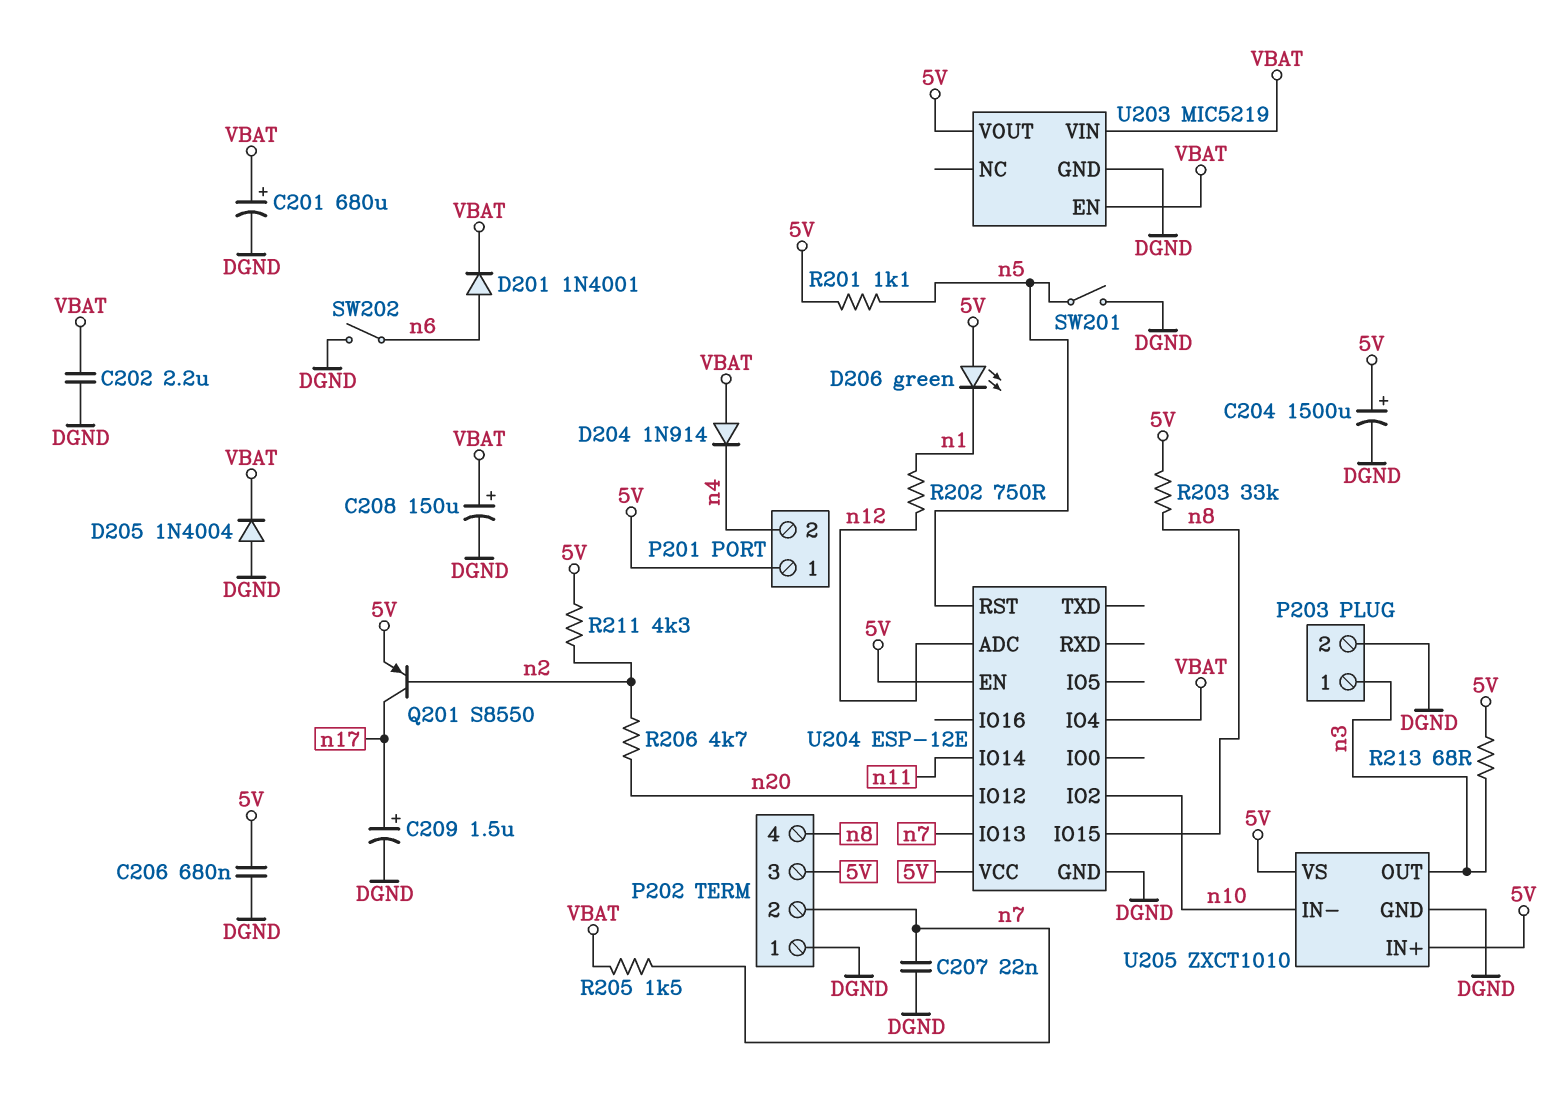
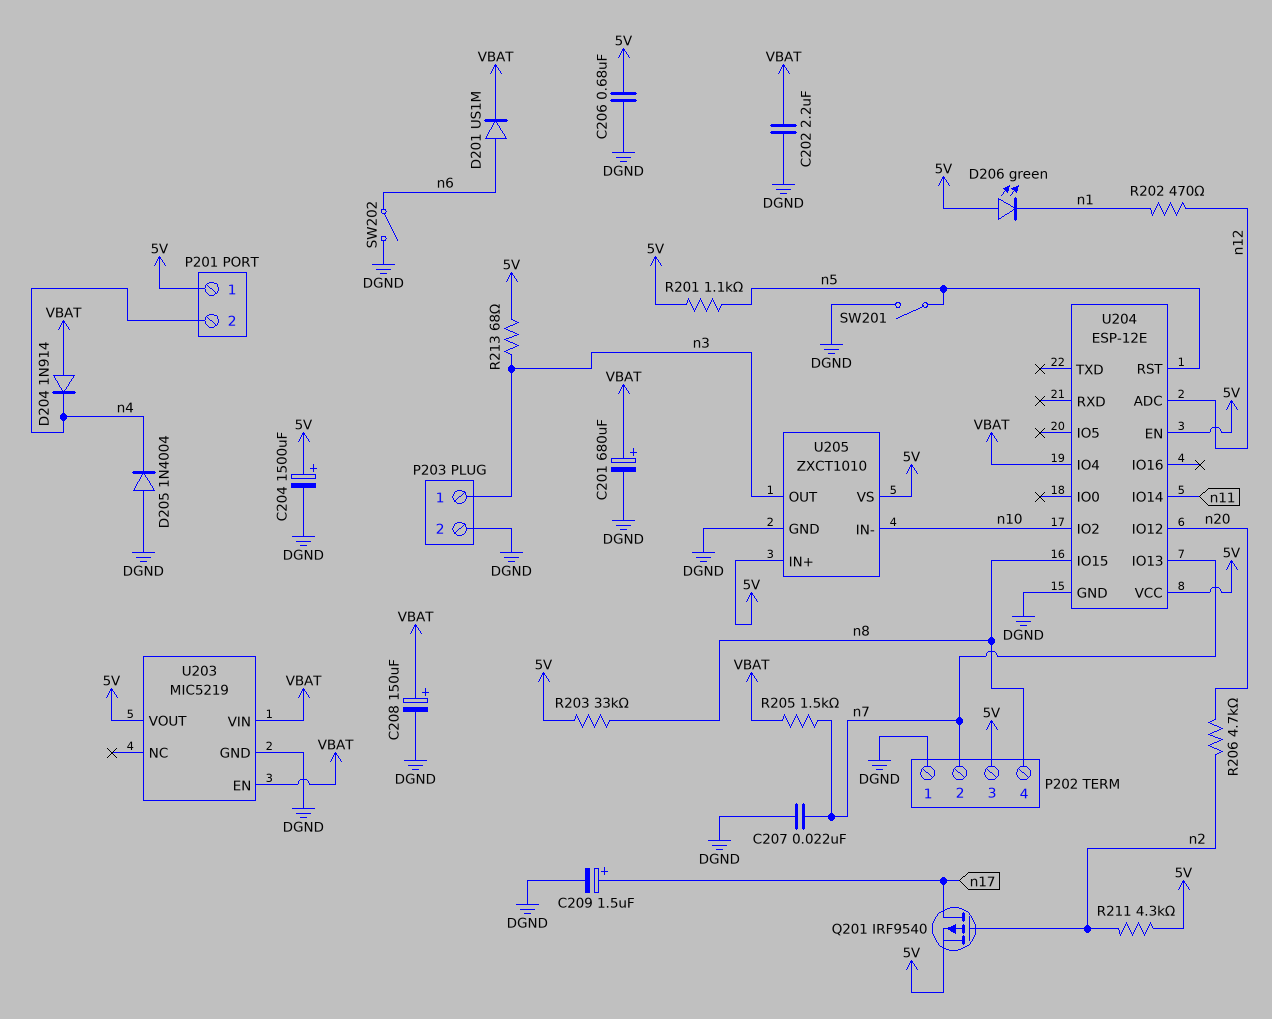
D201: diode 1N4001 (A n6, K VBAT) -> diode US1M (A n6, K VBAT)
D205: diode 1N4004 (A DGND, K VBAT) -> diode 1N4004 (A DGND, K n4)
Q201: PNP S8550 (B n2, C n17, E 5V) -> PMOS IRF9540 (G n2, D n17, S 5V)
R202: 750 (n1, n12) -> 470 (n1, n12)

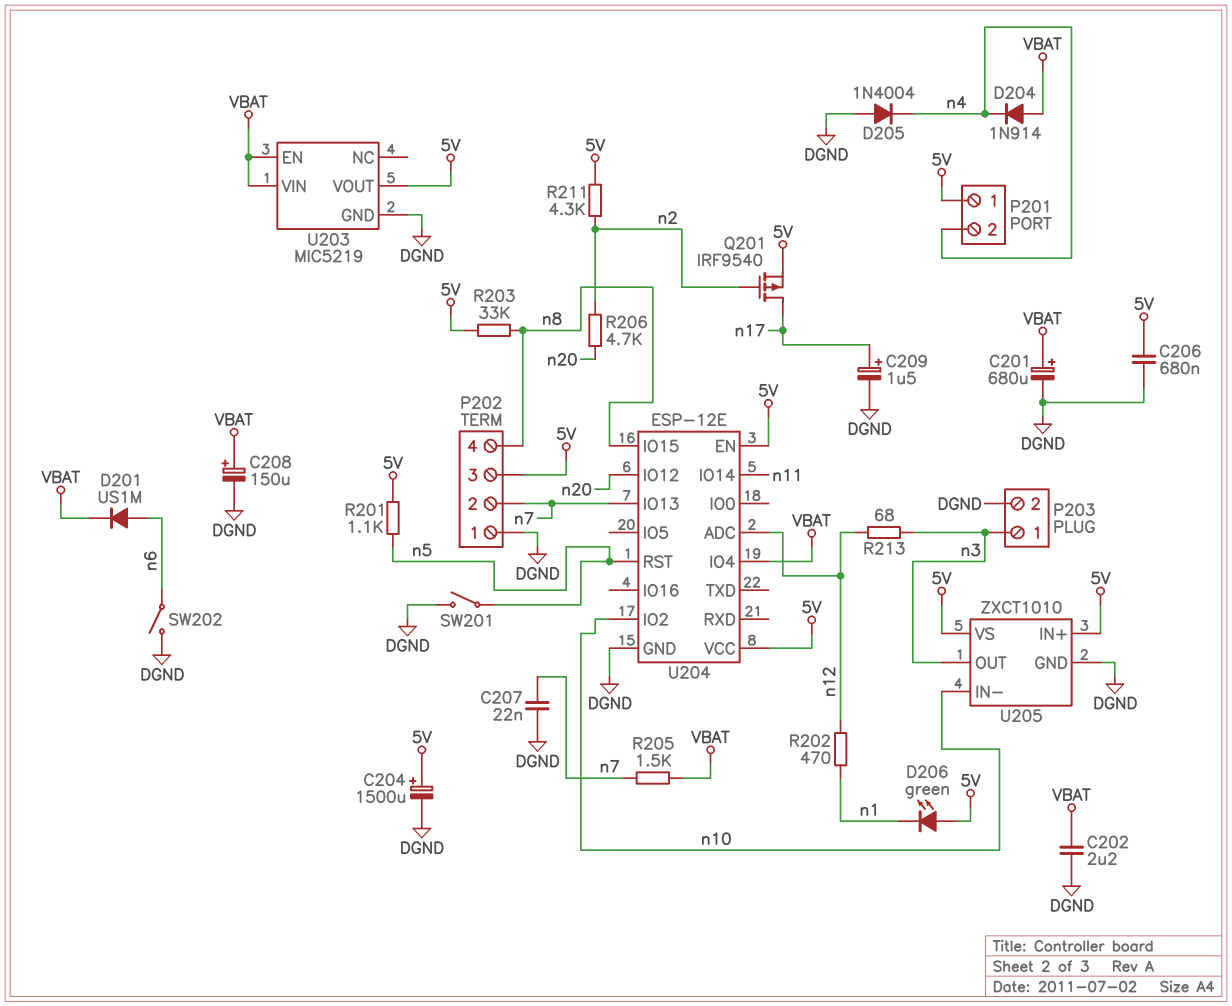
R213: 68 (5V, n3) -> 68 (n3, n12)

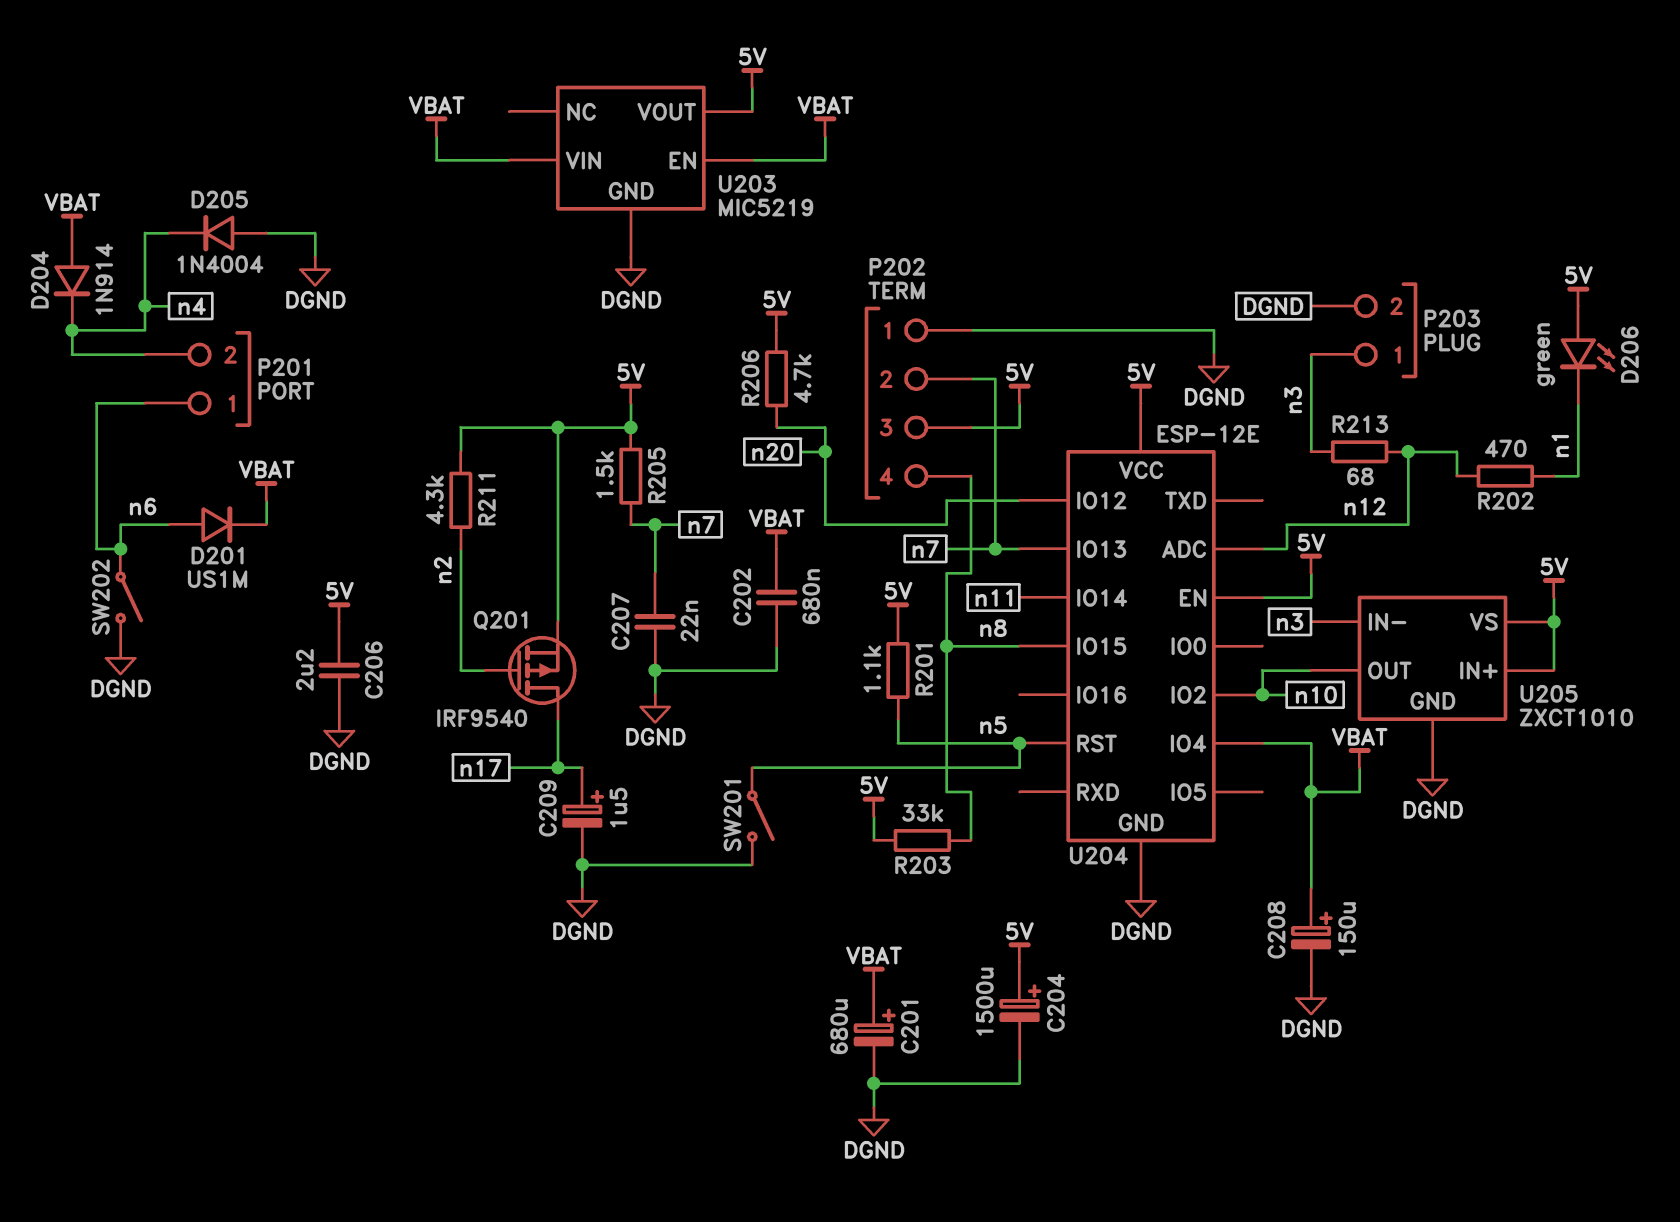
C202: 2.2uF (DGND, VBAT) -> 680nF (DGND, VBAT)
C206: 680nF (5V, DGND) -> 2.2uF (5V, DGND)
P201 pin 1: 5V -> n6
R205: 1.5k (VBAT, n7) -> 1.5k (5V, n7)
R206: 4.7k (n2, n20) -> 4.7k (5V, n20)
U205 pin IN-: n10 -> n3
U205 pin OUT: n3 -> n10

